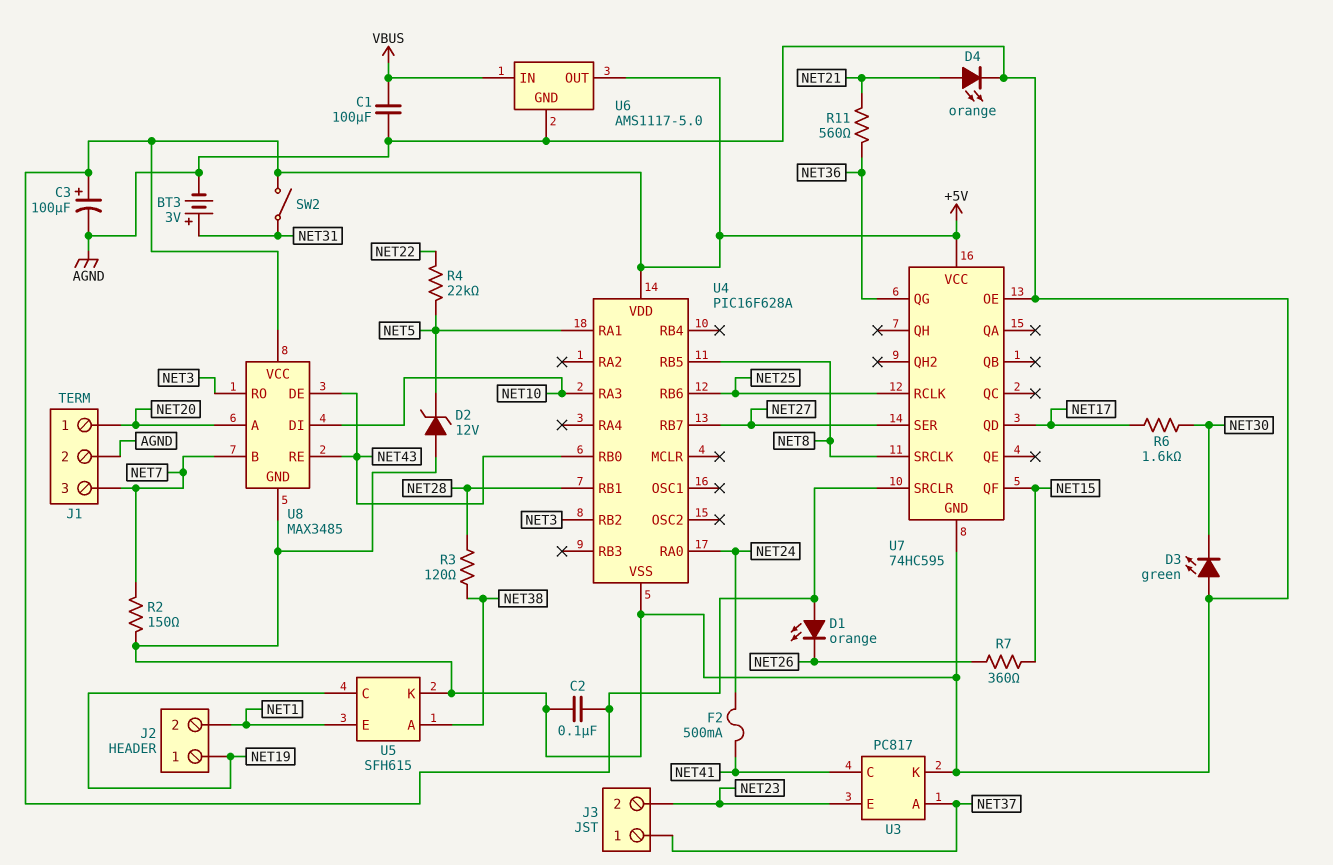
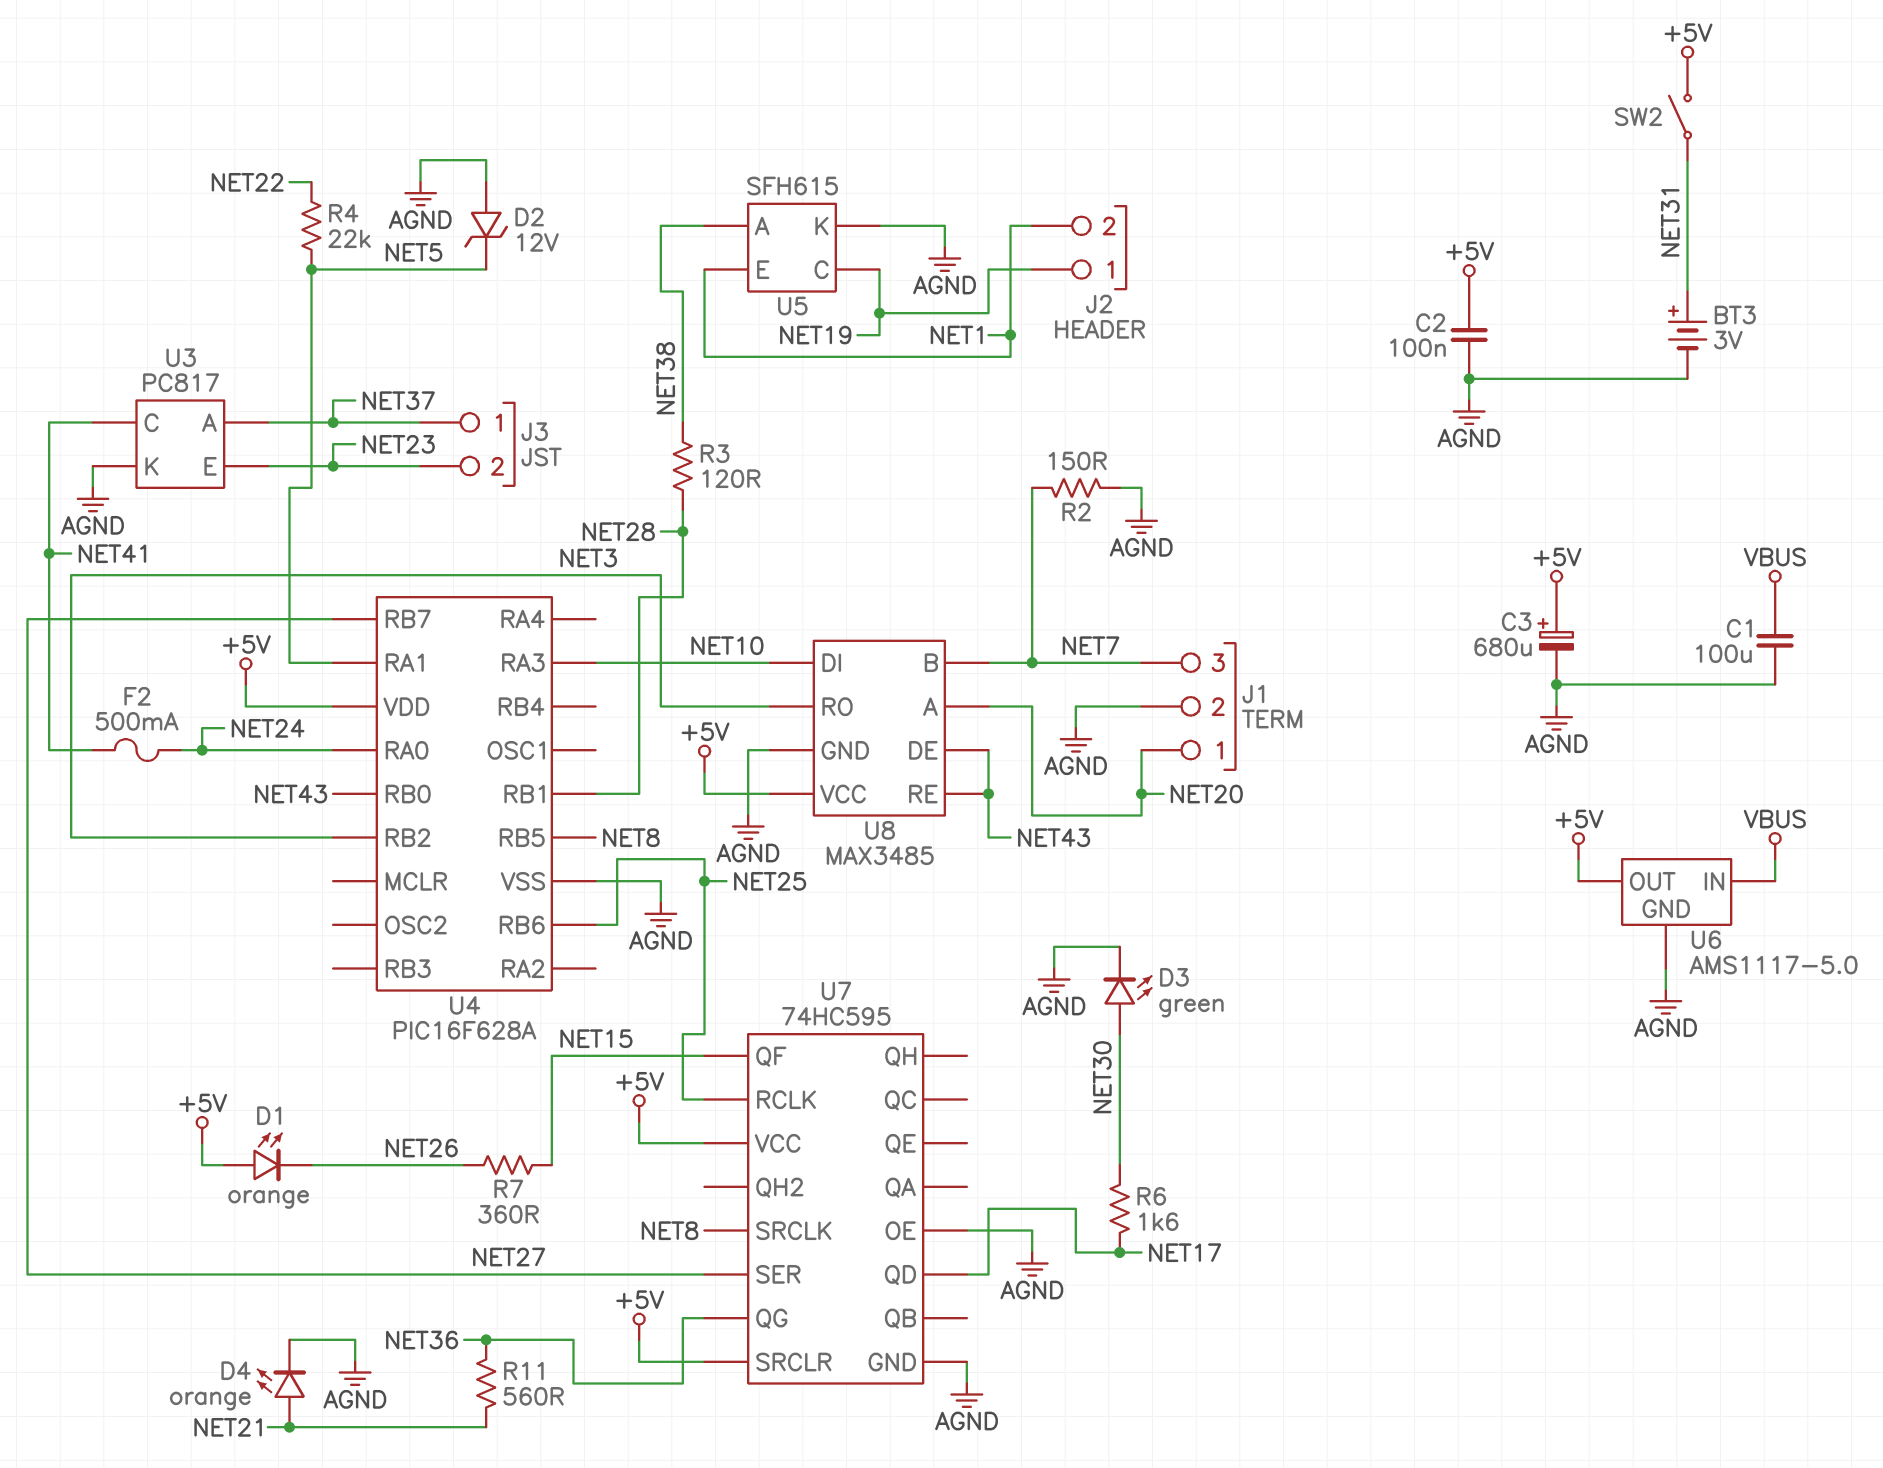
C3: 100uF (plus +5V, minus AGND) -> 680uF (plus +5V, minus AGND)
D3: LED green (A AGND, K NET30) -> LED green (A NET30, K AGND)

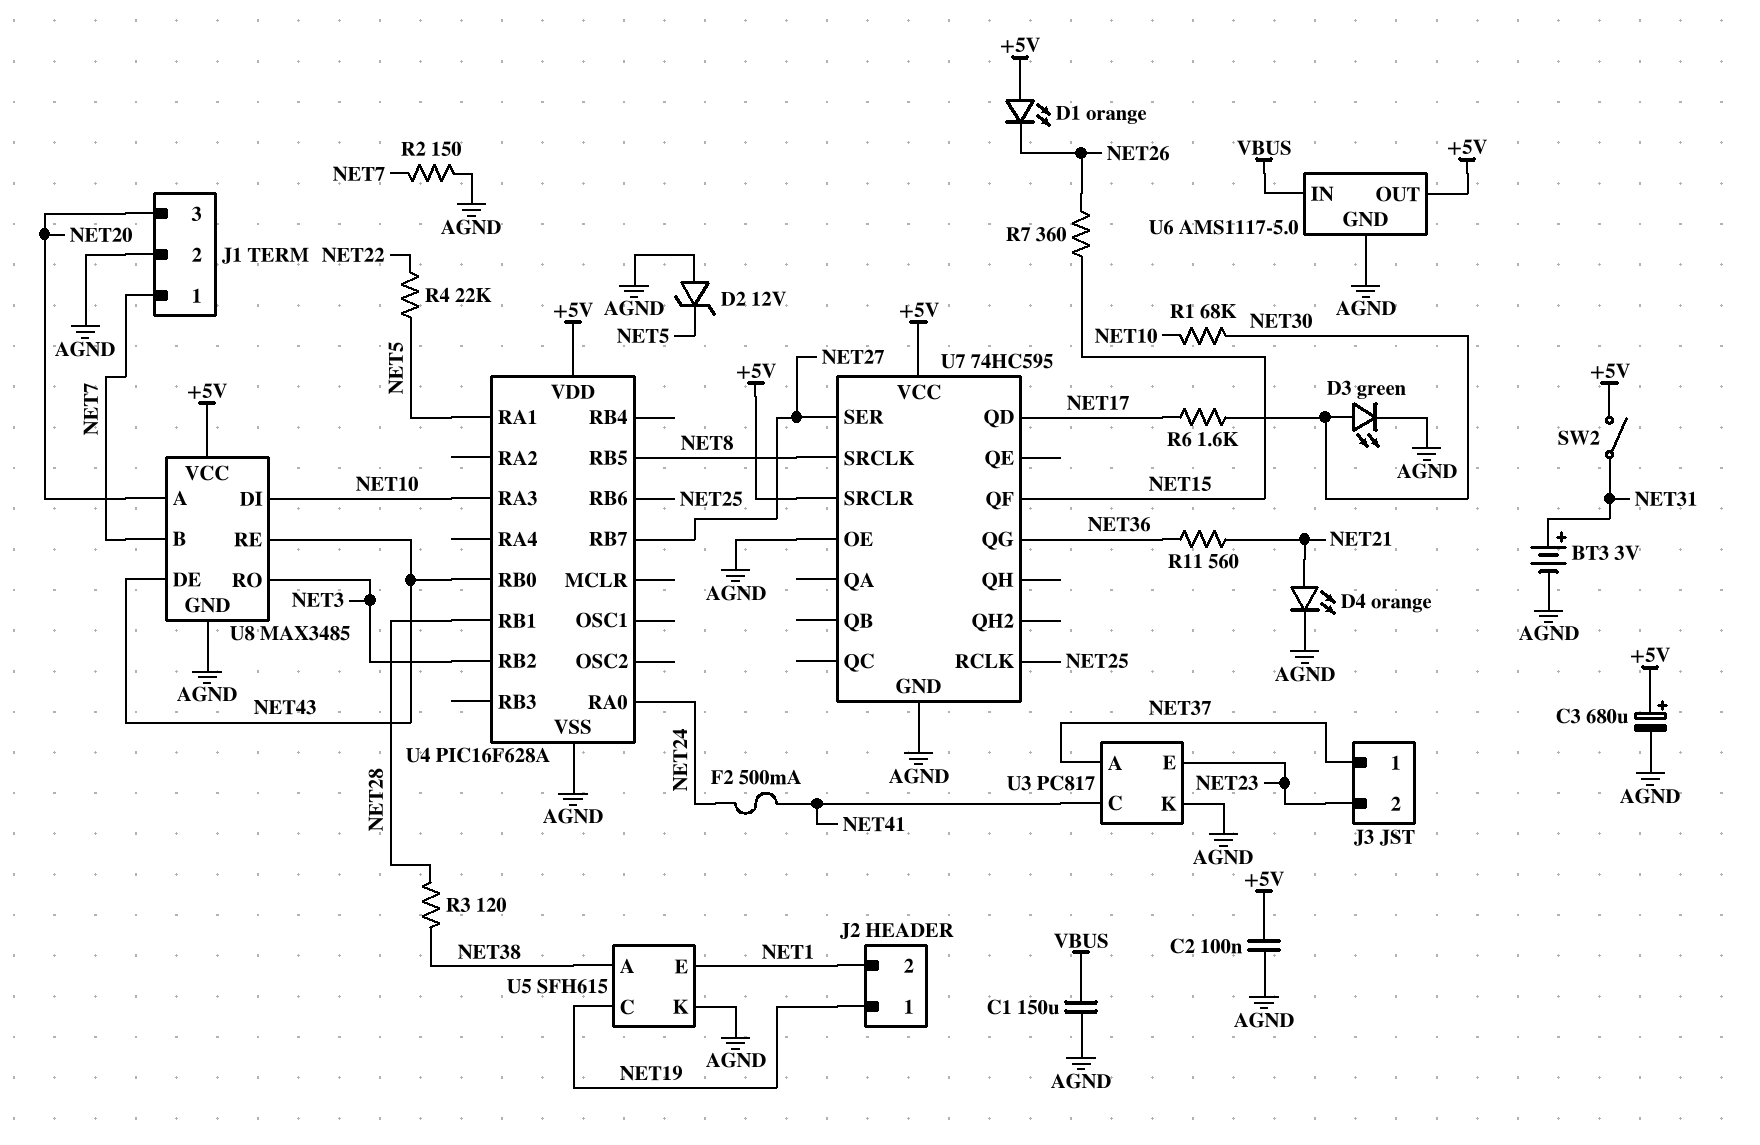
C1: 100uF (AGND, VBUS) -> 150uF (AGND, VBUS)
J1 pin 1: NET20 -> NET7
J1 pin 3: NET7 -> NET20
R1: none -> 68k (NET10, NET30)

